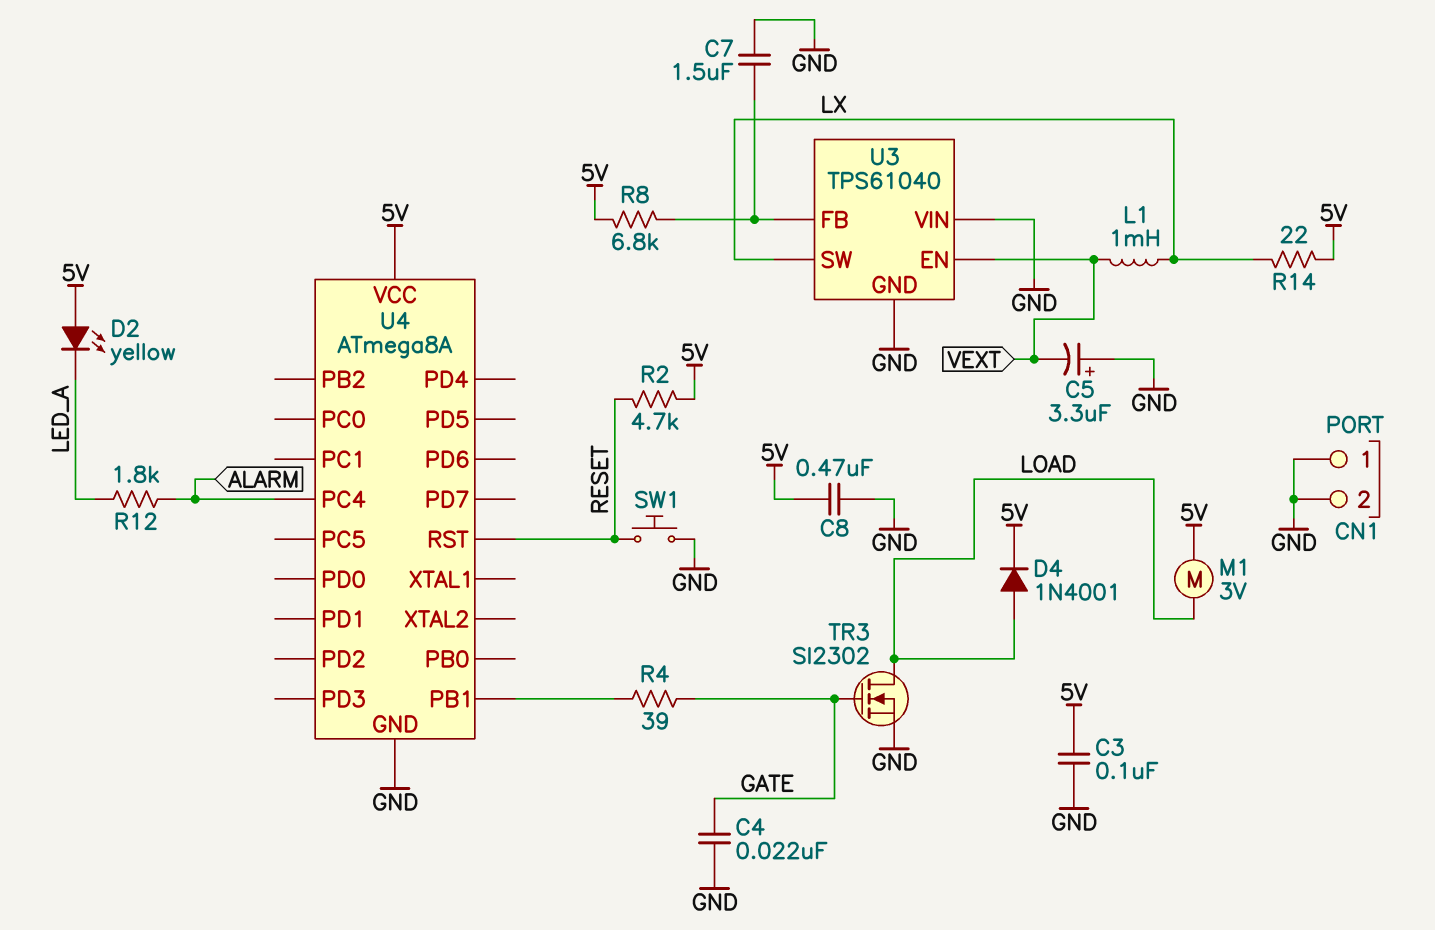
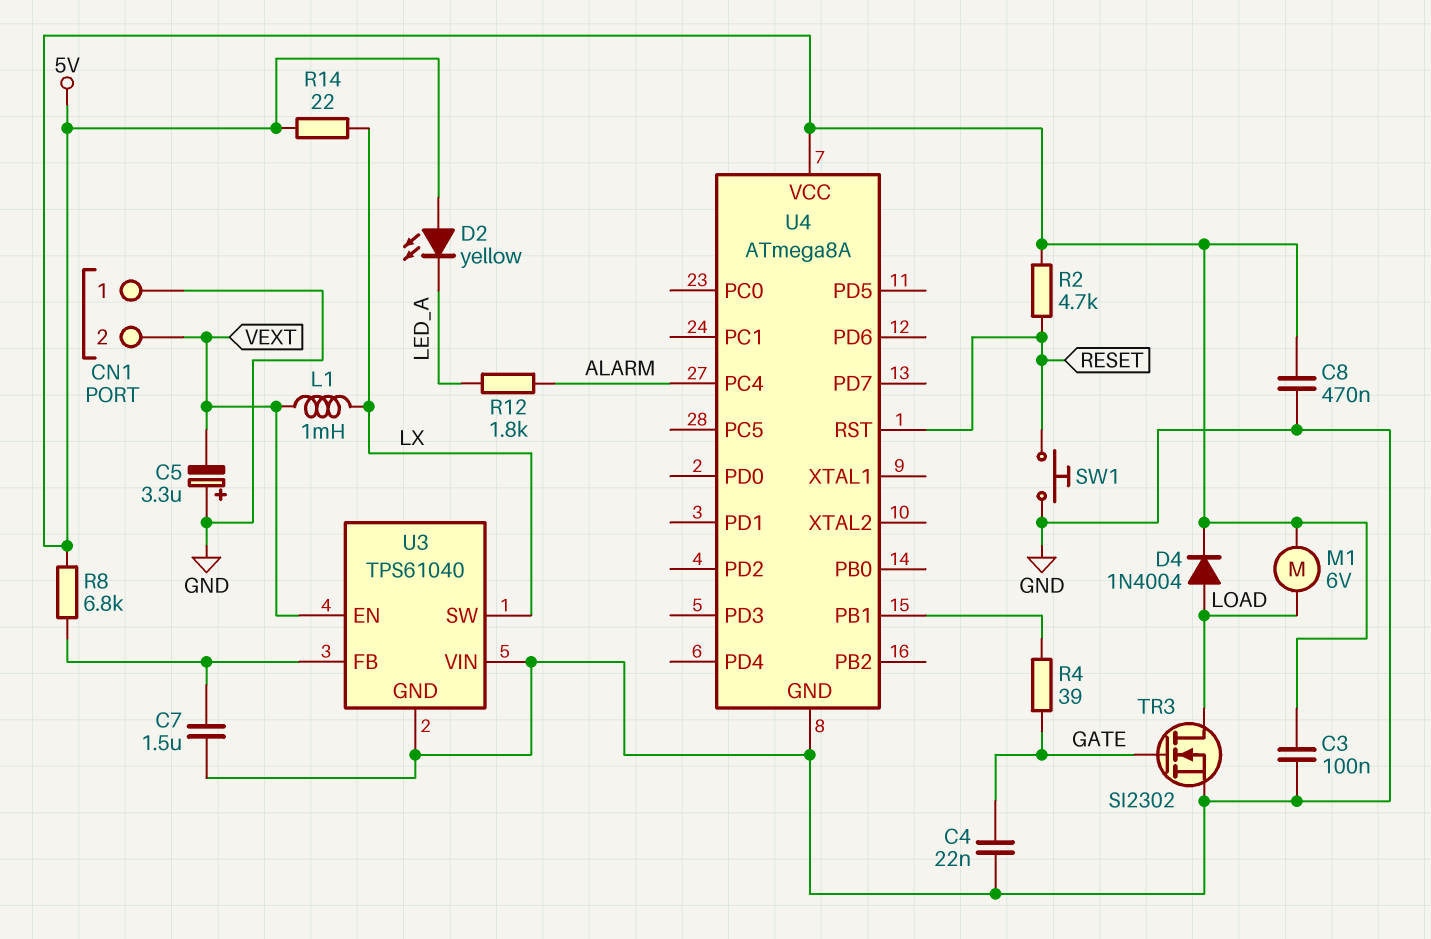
CN1 pin 2: GND -> VEXT
D4: diode 1N4001 (A LOAD, K 5V) -> diode 1N4004 (A LOAD, K 5V)
M1: motor 3V (5V, LOAD) -> motor 6V (5V, LOAD)

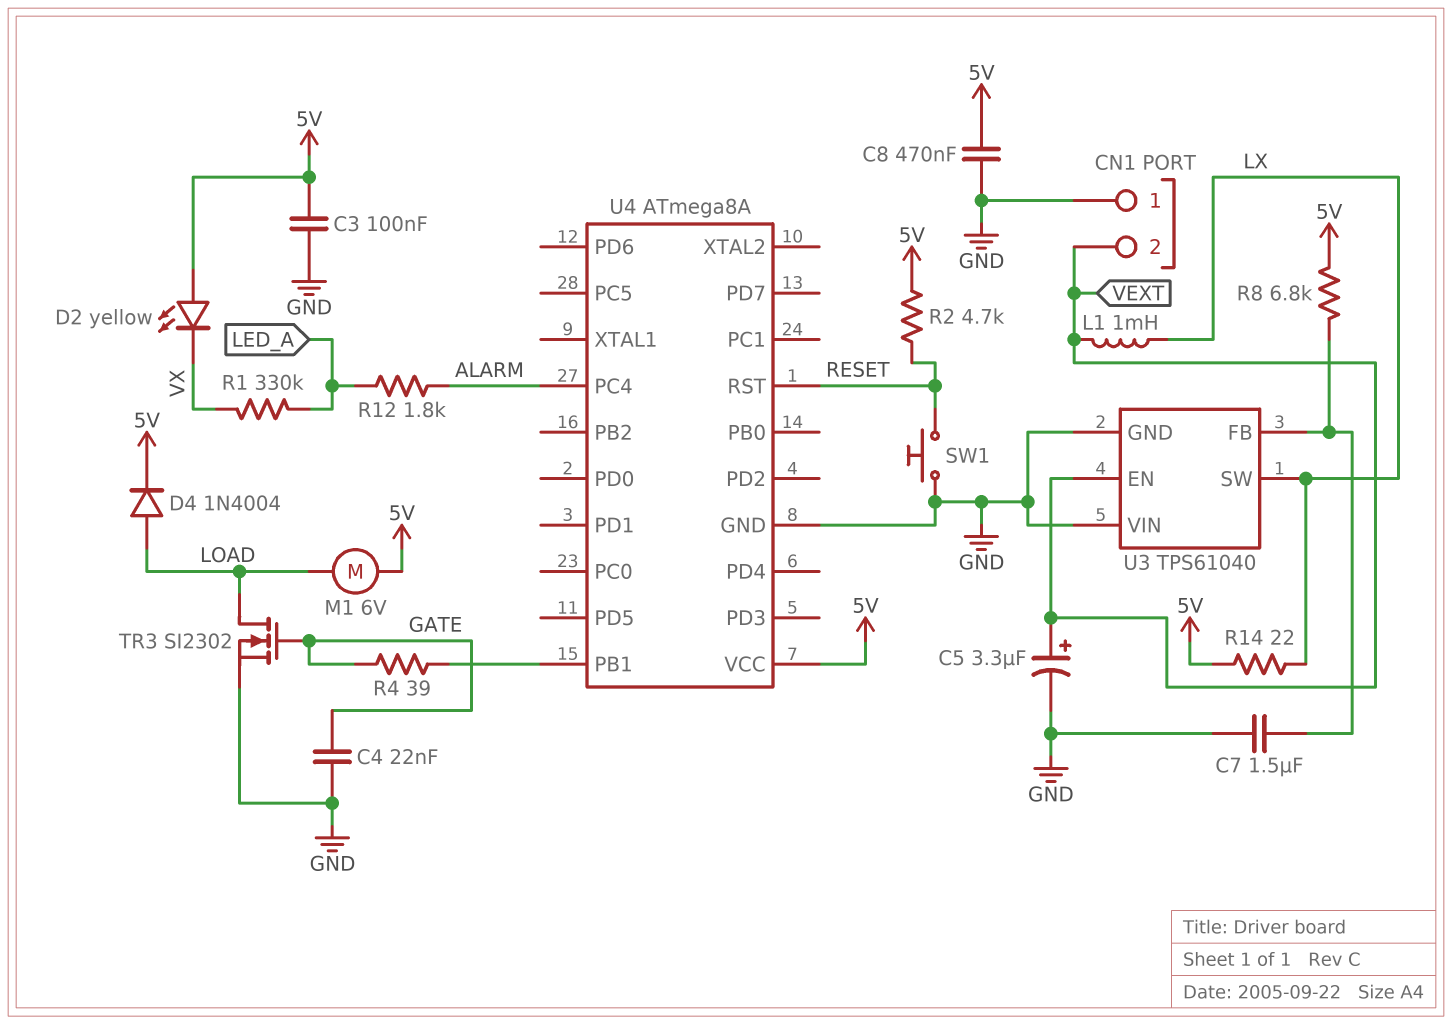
C5: 3.3uF (plus GND, minus VEXT) -> 3.3uF (plus VEXT, minus GND)
D2: LED yellow (A 5V, K LED_A) -> LED yellow (A 5V, K VX)
R1: none -> 330k (LED_A, VX)

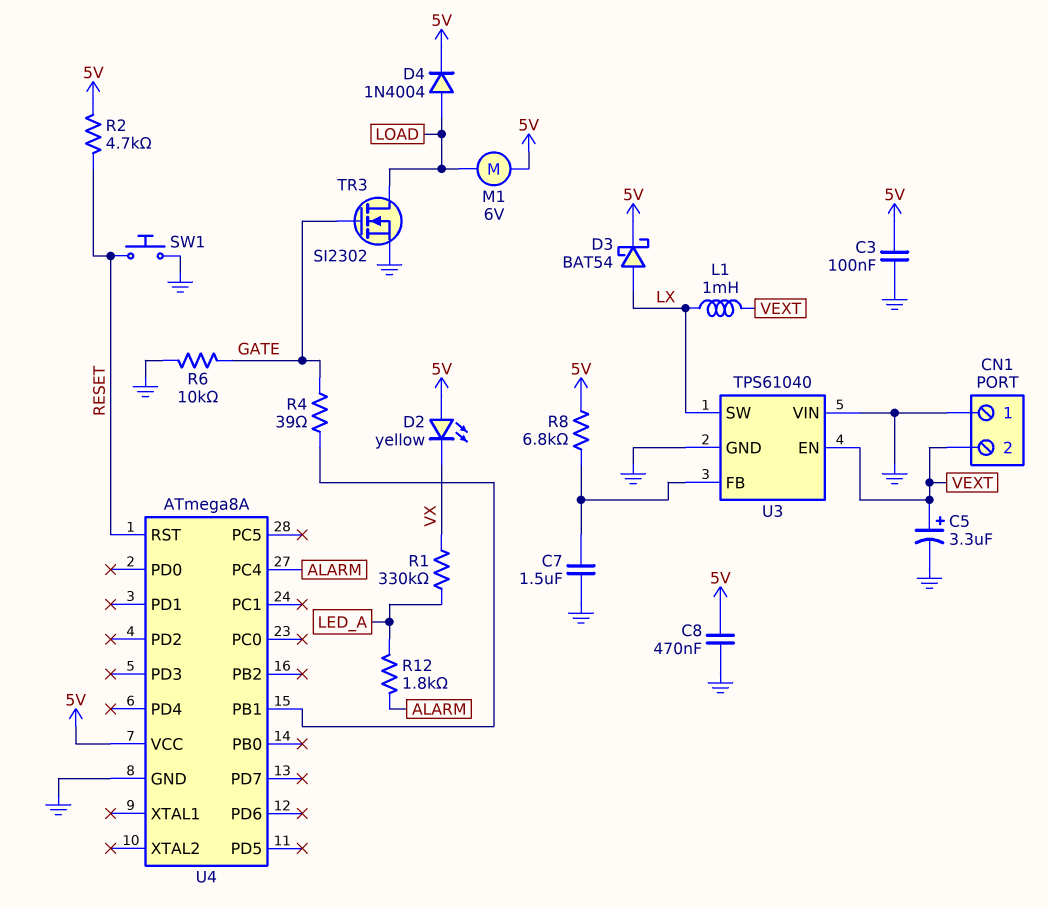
C4: 22nF (GATE, GND) -> none
D3: none -> schottky BAT54 (A LX, K 5V)
R6: none -> 10k (GATE, GND)
R14: 22 (5V, LX) -> none

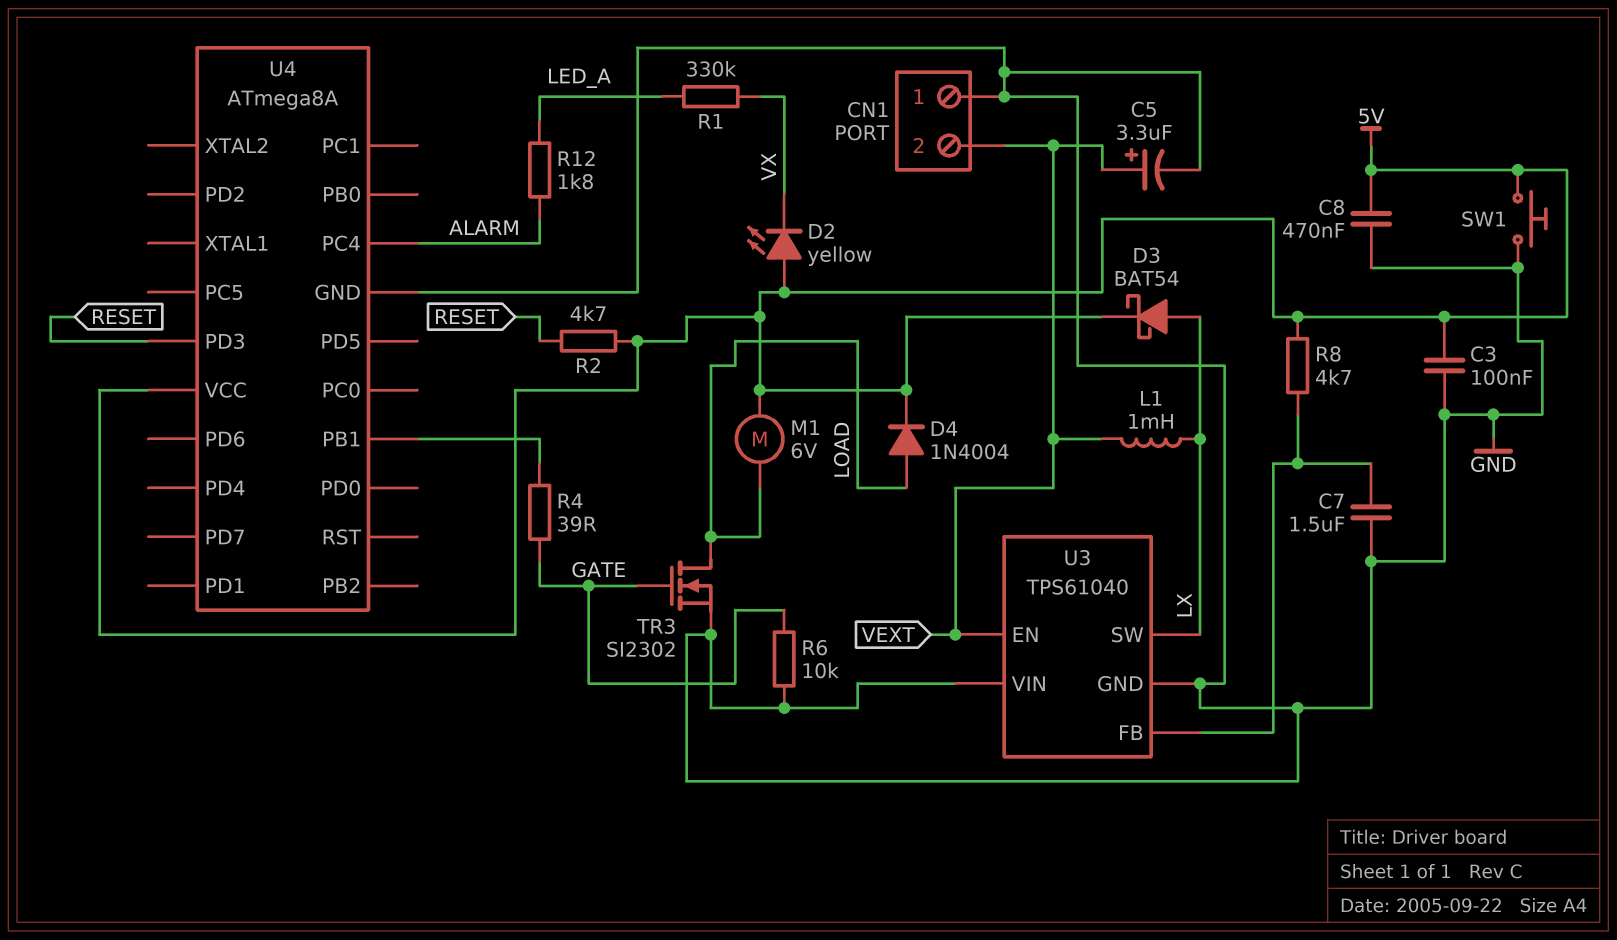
R8: 6.8k (5V, U3/FB) -> 4.7k (5V, U3/FB)
SW1: button (GND, RESET) -> button (5V, GND)
U4 pin PD3: none -> RESET
U4 pin RST: RESET -> none

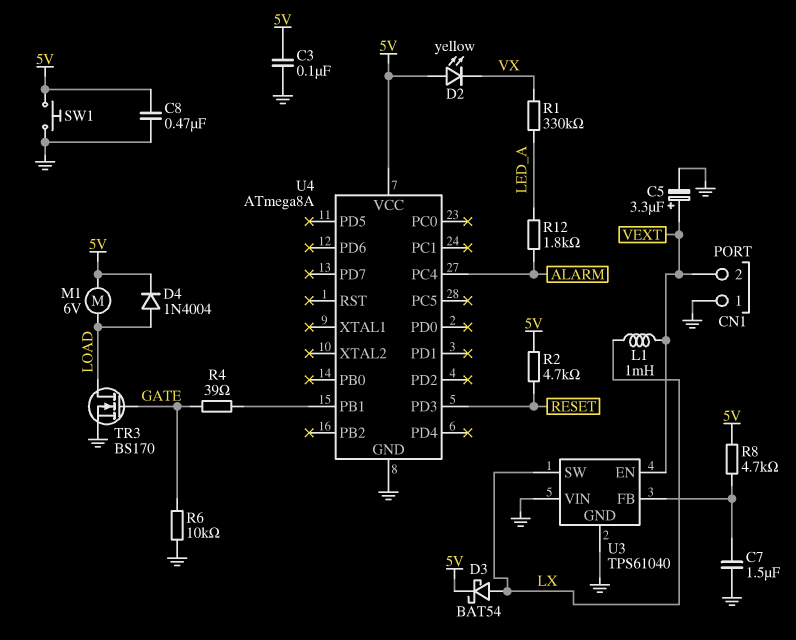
TR3: NMOS SI2302 (G GATE, D LOAD, S GND) -> NMOS BS170 (G GATE, D LOAD, S GND)

